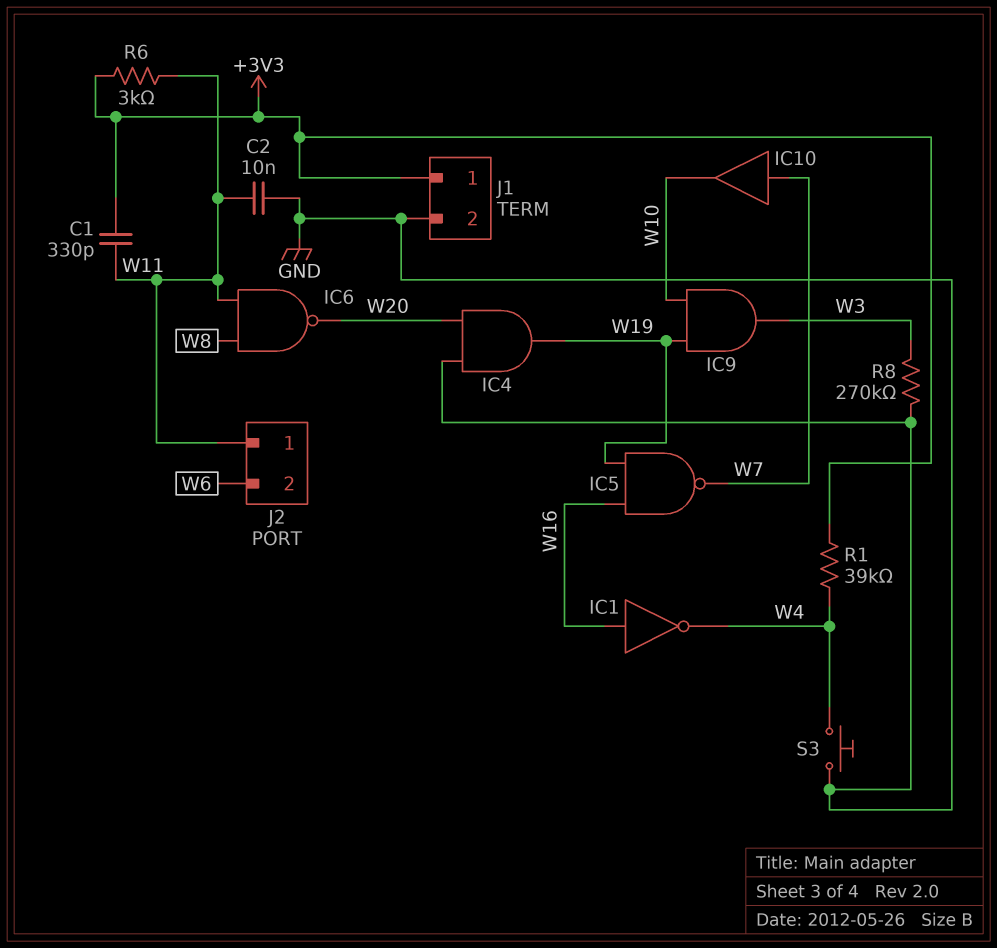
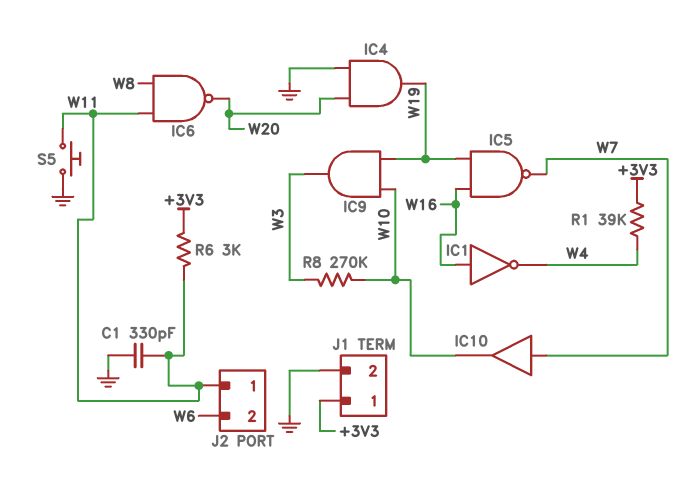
C1: 330pF (+3V3, W11) -> 330pF (GND, W11)
C2: 10nF (GND, W11) -> none
R8: 270k (GND, W3) -> 270k (W3, W10)
S3: button (GND, W4) -> none
S5: none -> button (GND, W11)

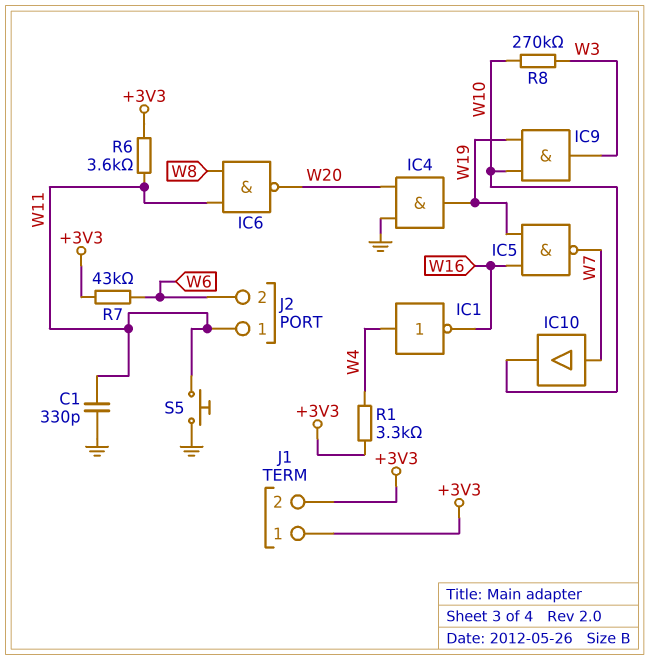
IC1: NOT (in W16, out W4) -> NOT (in W4, out W16)
J1 pin 2: GND -> +3V3
R1: 39k (+3V3, W4) -> 3.3k (+3V3, W4)
R6: 3k (+3V3, W11) -> 3.6k (+3V3, W11)
R7: none -> 43k (+3V3, W6)

